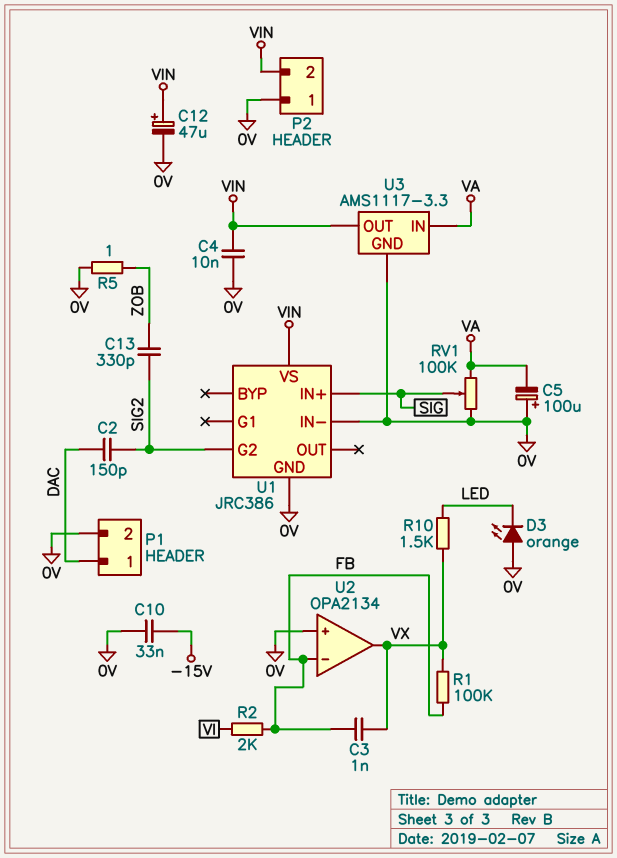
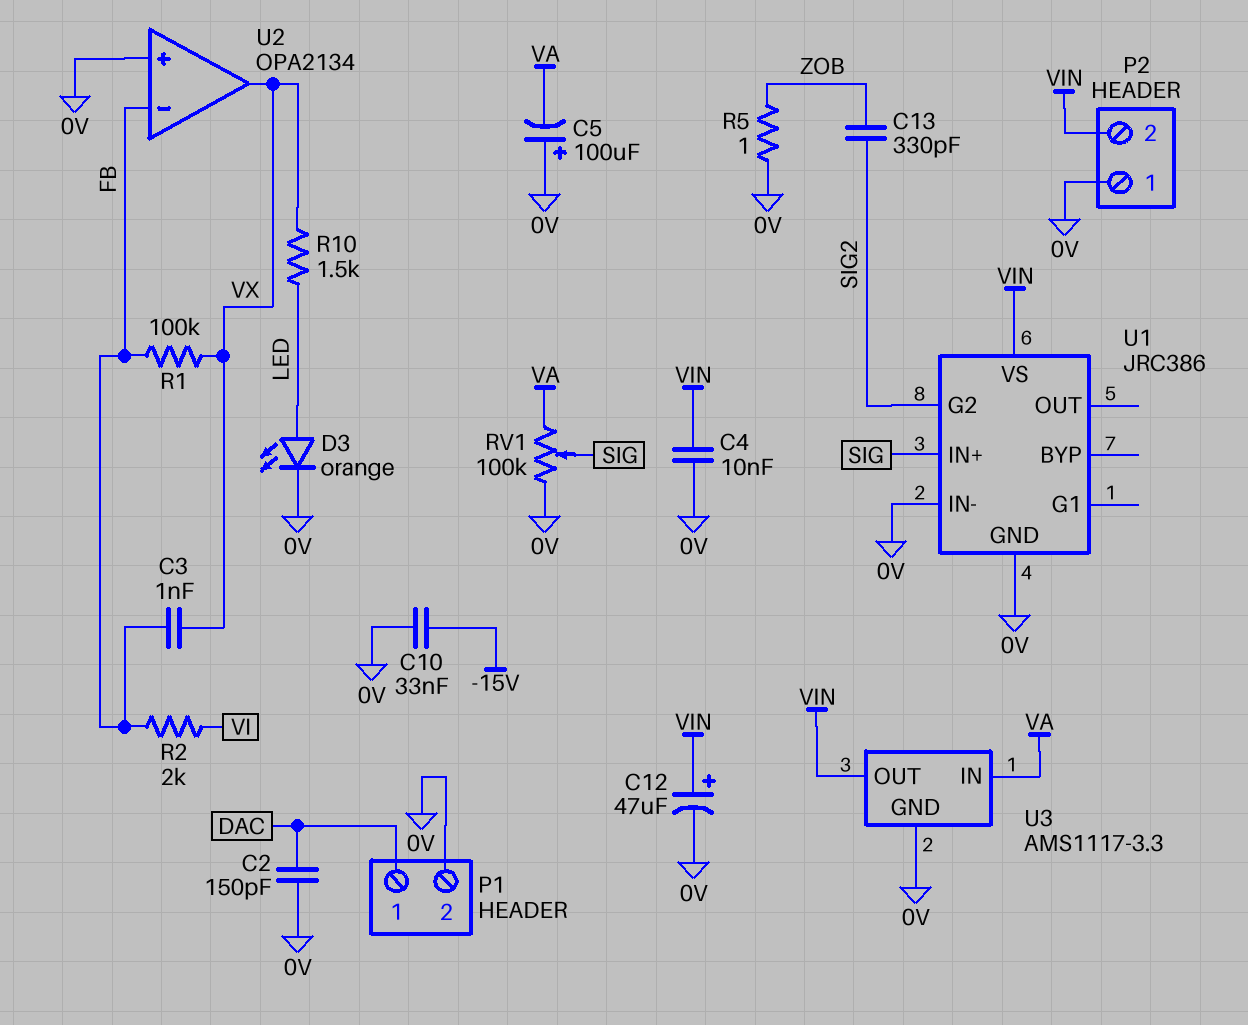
C2: 150pF (DAC, SIG2) -> 150pF (0V, DAC)
D3: LED orange (A 0V, K LED) -> LED orange (A LED, K 0V)

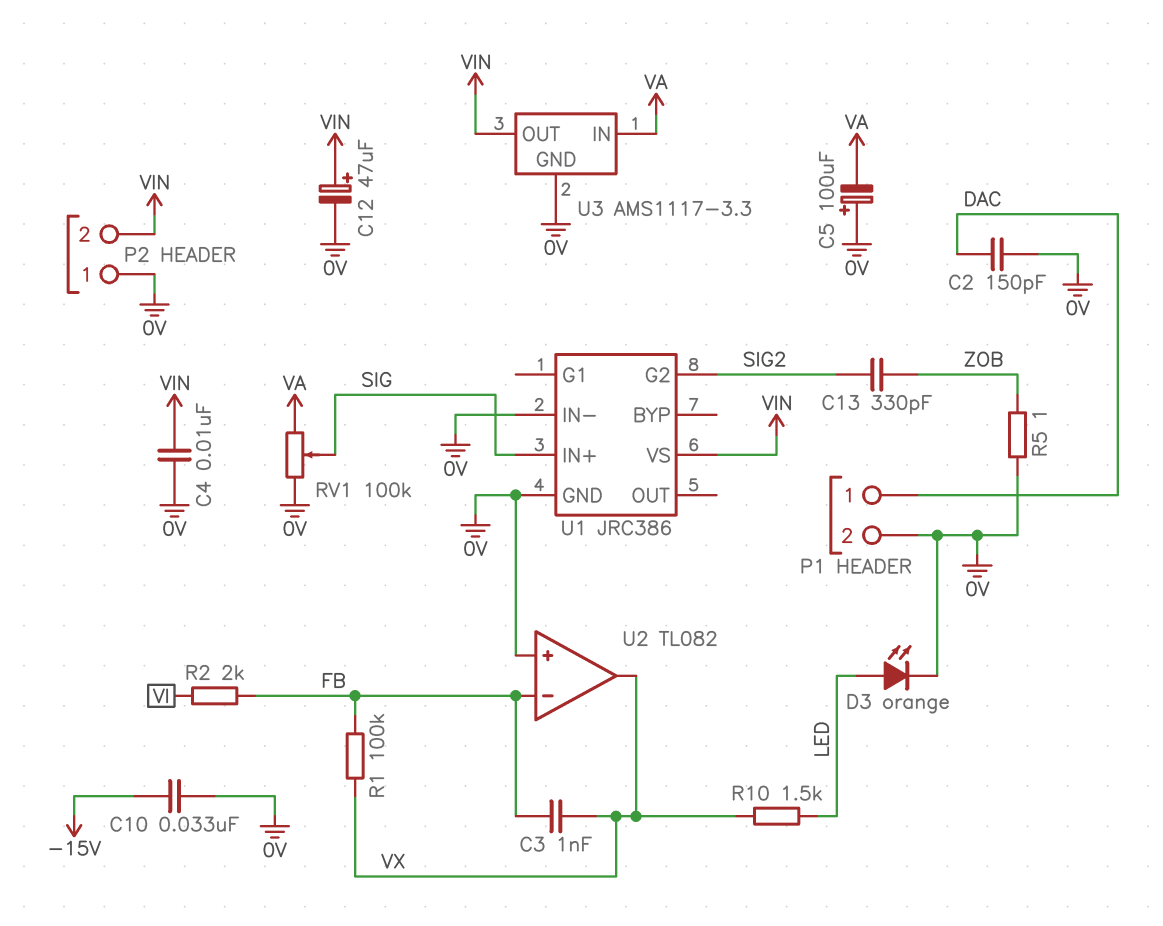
U2: OPA2134 -> TL082

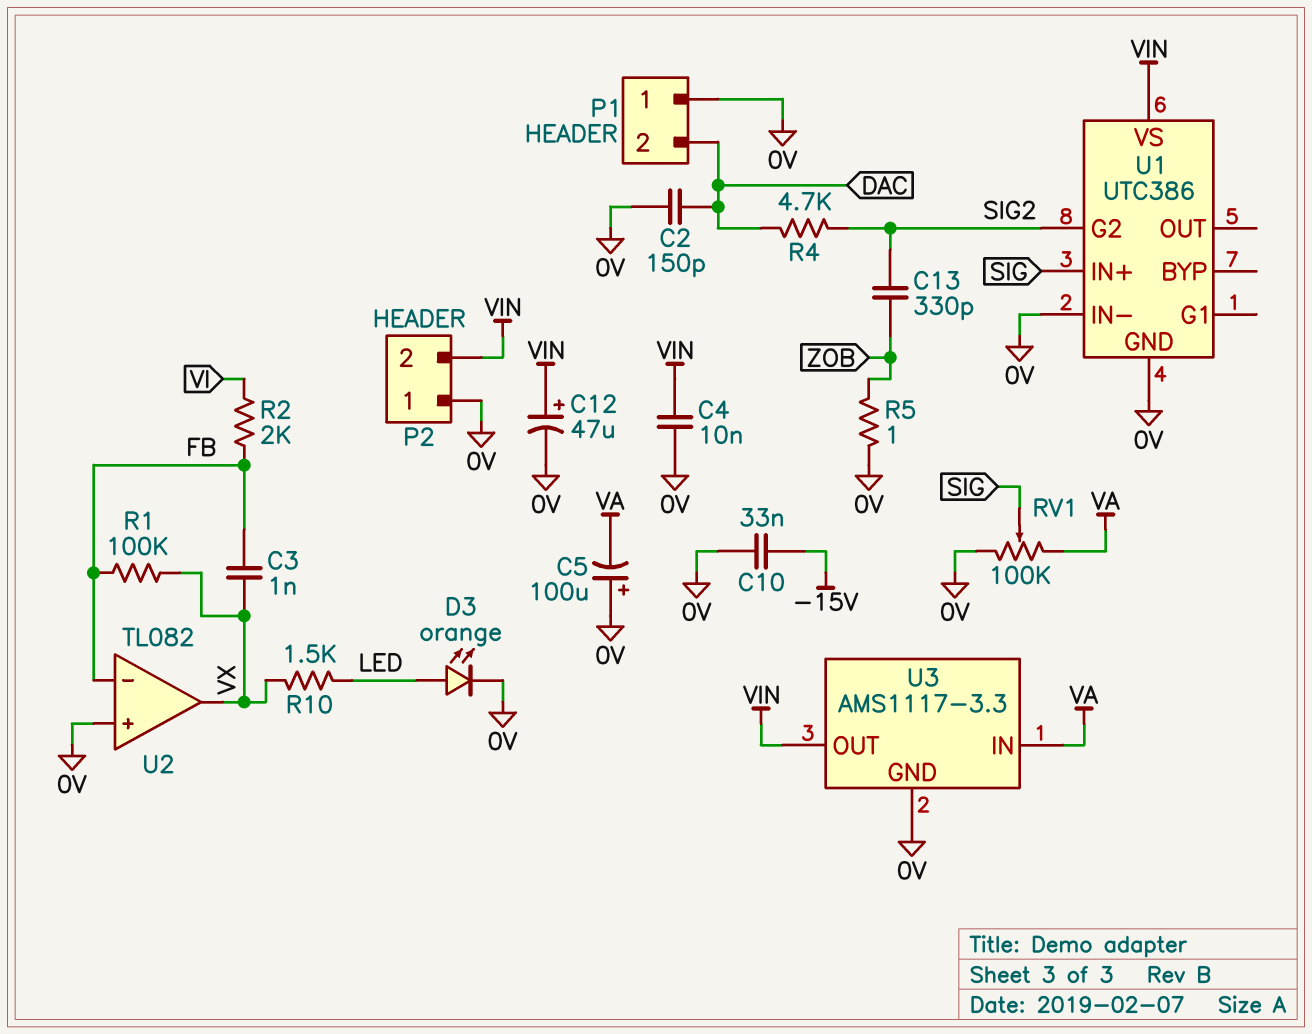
P1 pin 1: DAC -> 0V
P1 pin 2: 0V -> DAC
R4: none -> 4.7k (DAC, SIG2)
U1: JRC386 -> UTC386

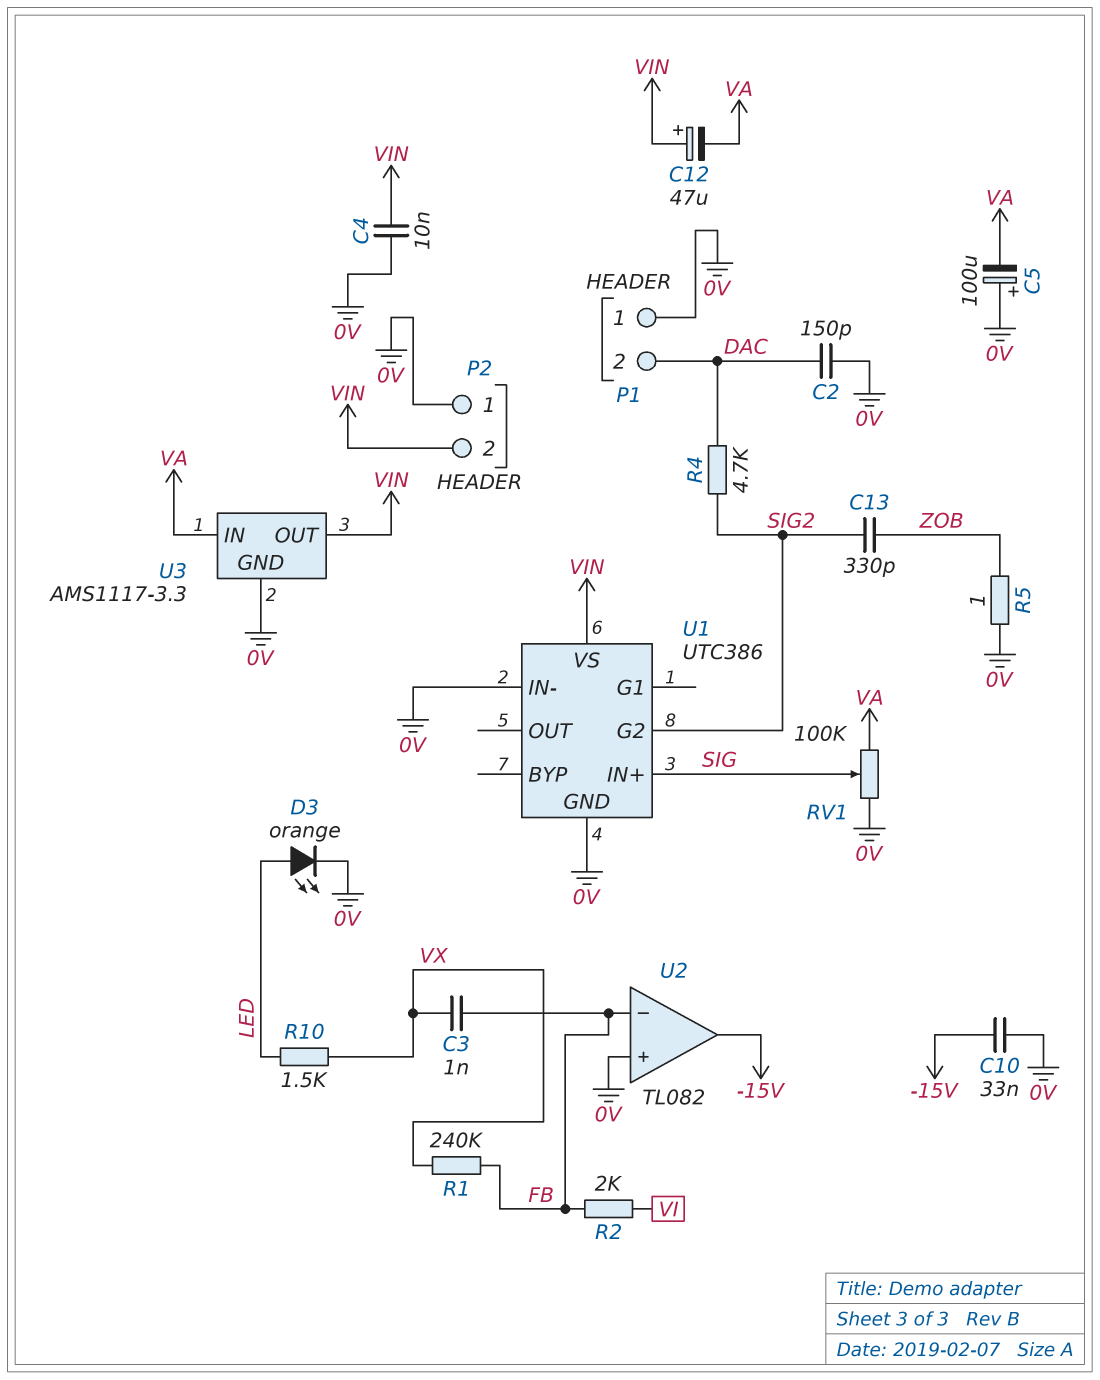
C12: 47uF (plus VIN, minus 0V) -> 47uF (plus VIN, minus VA)
R1: 100k (FB, VX) -> 240k (FB, VX)
U2 pin out: VX -> -15V

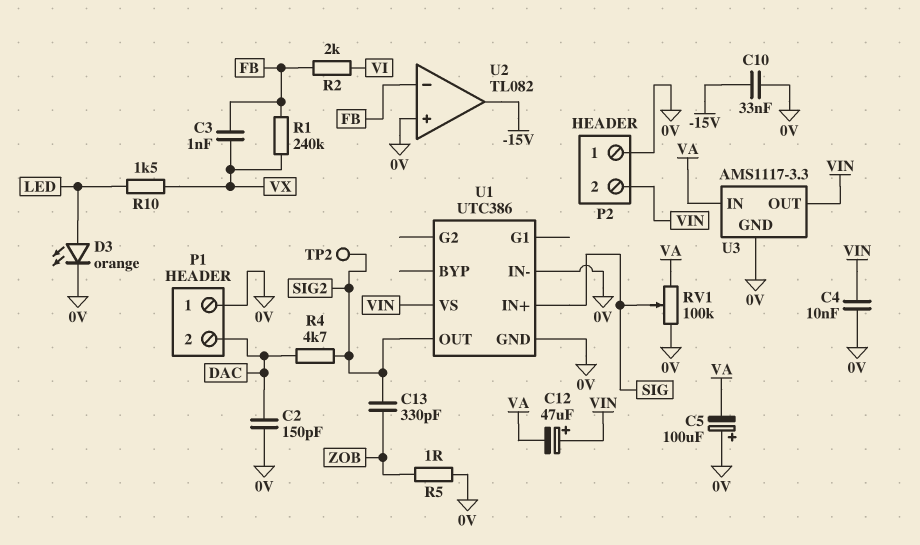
TP2: none -> test point (SIG2)
U1 pin G2: SIG2 -> none
U1 pin OUT: none -> SIG2

